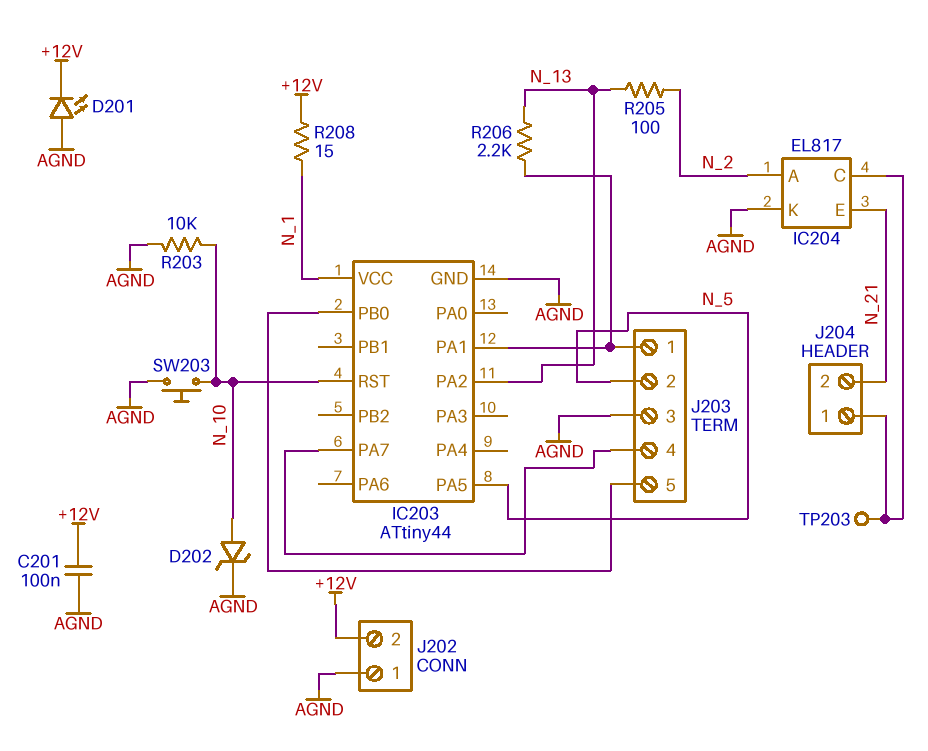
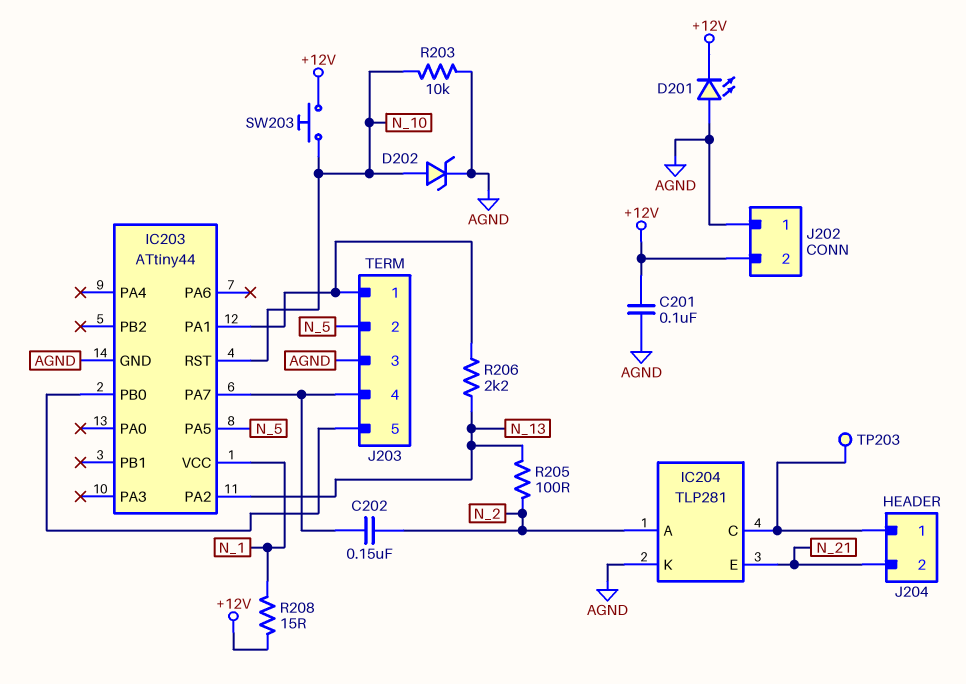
C202: none -> 150nF (IC203/PA7, N_2)
IC204: EL817 -> TLP281
SW203: button (AGND, N_10) -> button (+12V, N_10)

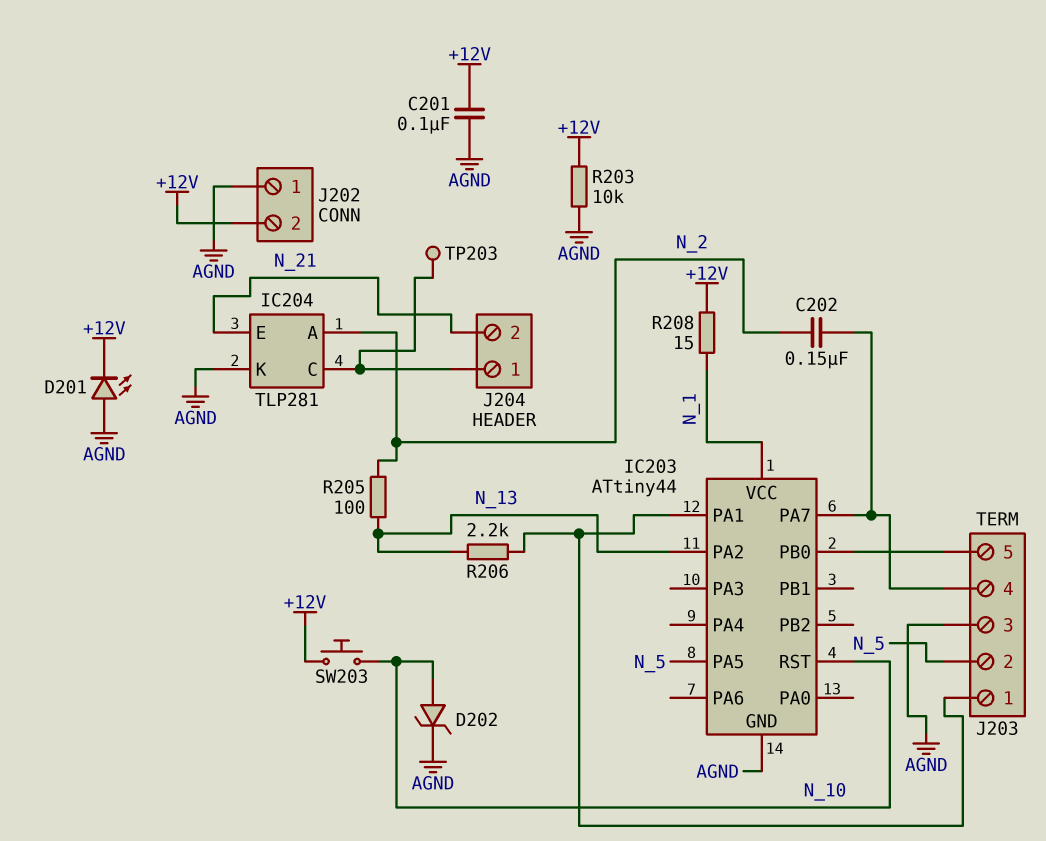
R203: 10k (AGND, N_10) -> 10k (+12V, AGND)

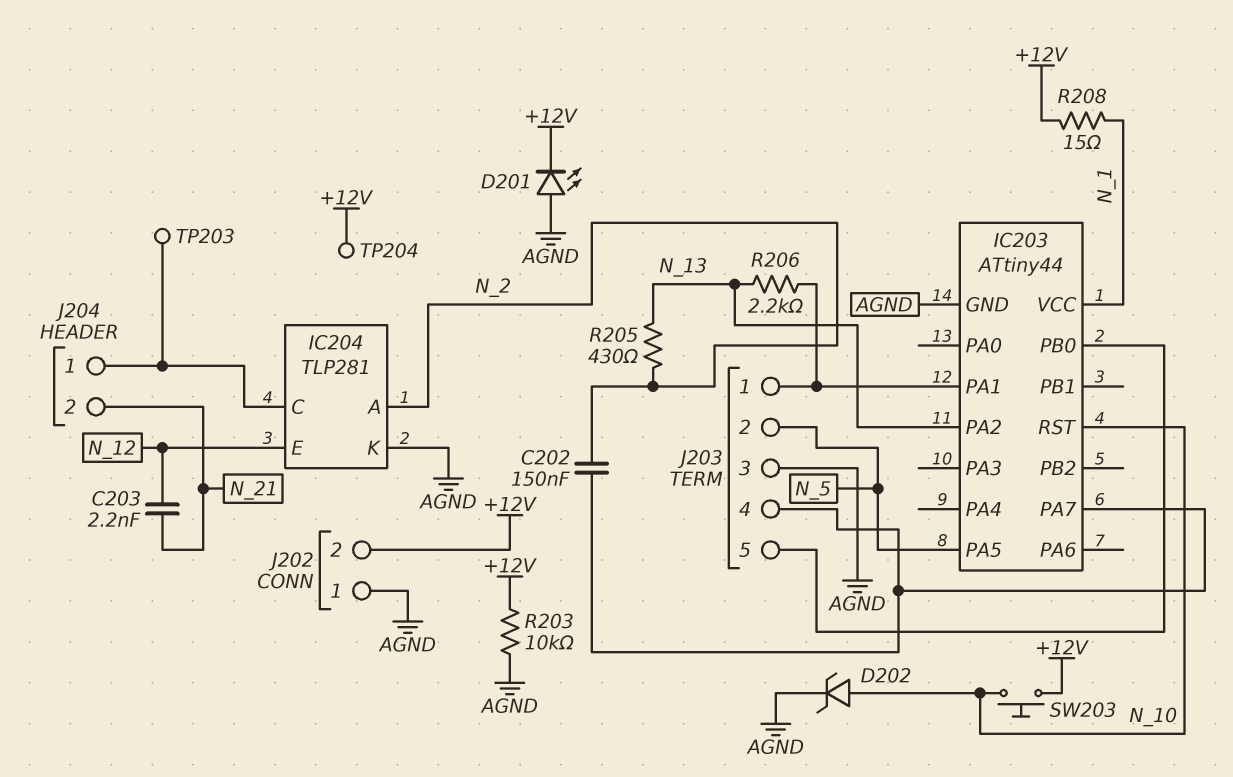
C201: 100nF (+12V, AGND) -> none
C203: none -> 2.2nF (N_12, N_21)
IC204 pin E: N_21 -> N_12
R205: 100 (N_2, N_13) -> 430 (N_2, N_13)
TP204: none -> test point (+12V)

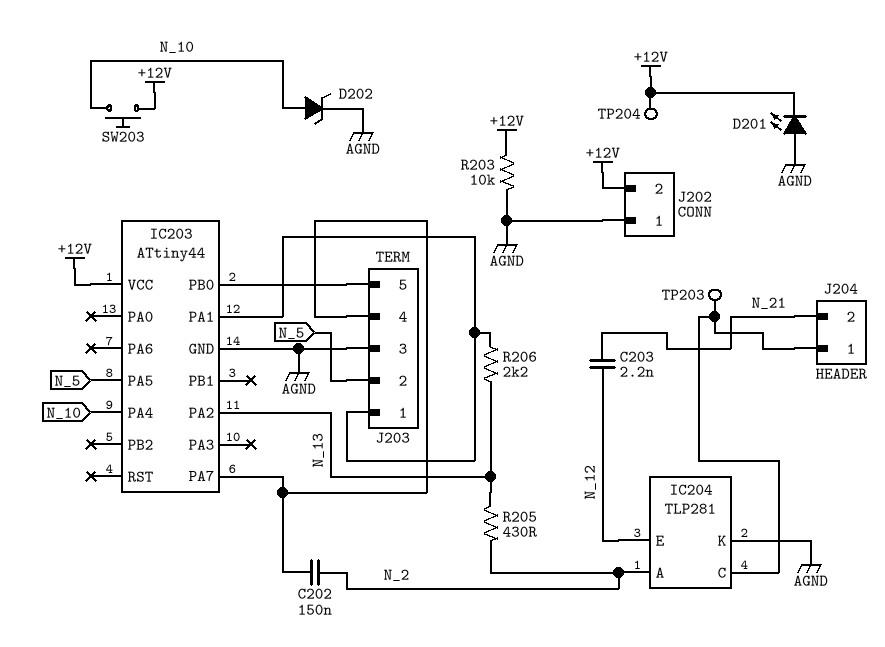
IC203 pin PA4: none -> N_10
IC203 pin RST: N_10 -> none
IC203 pin VCC: N_1 -> +12V
R208: 15 (+12V, N_1) -> none

